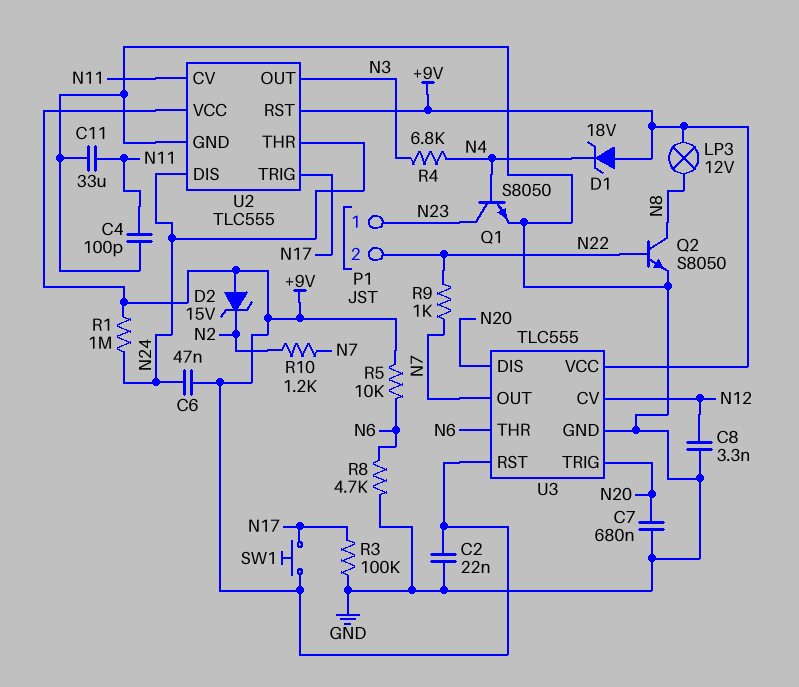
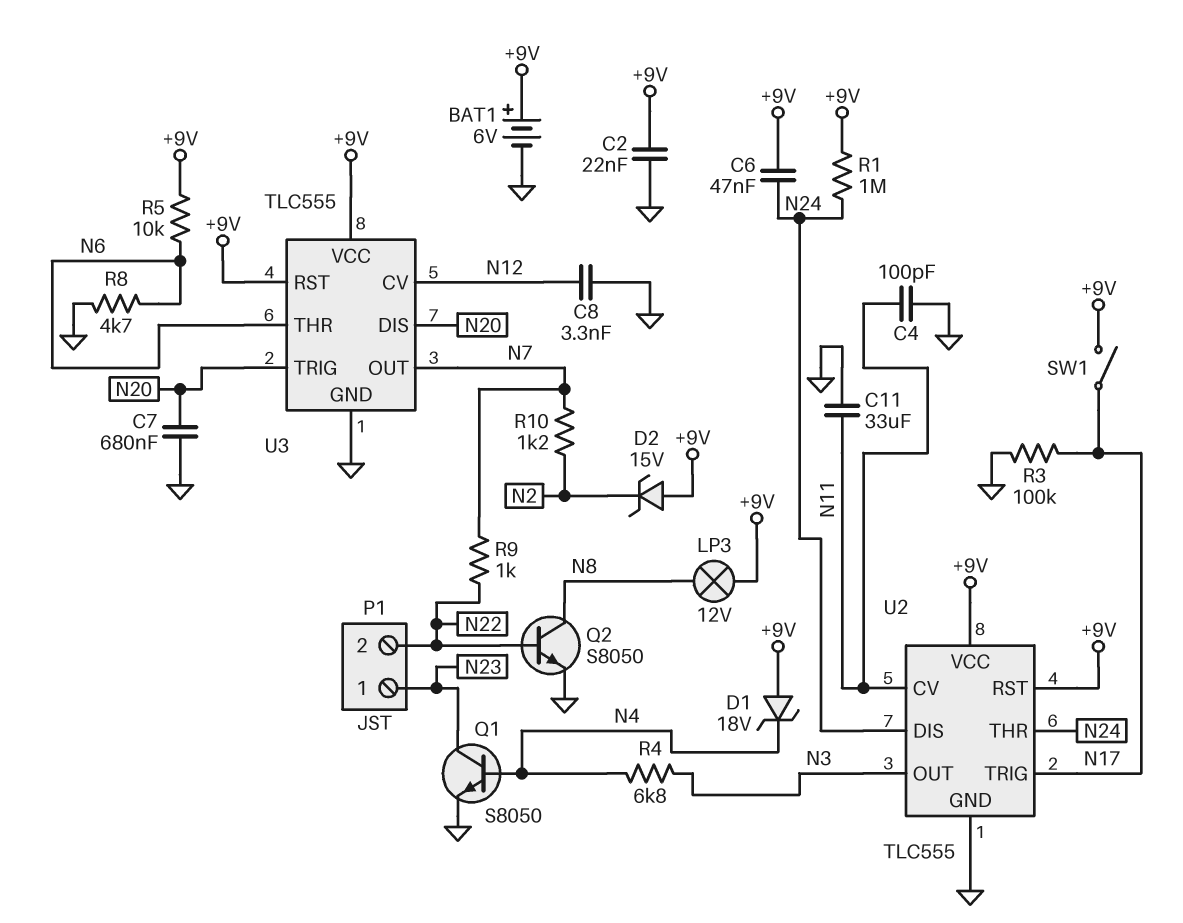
BAT1: none -> 6V (plus +9V, minus GND)
SW1: button (+9V, N17) -> switch (+9V, N17)

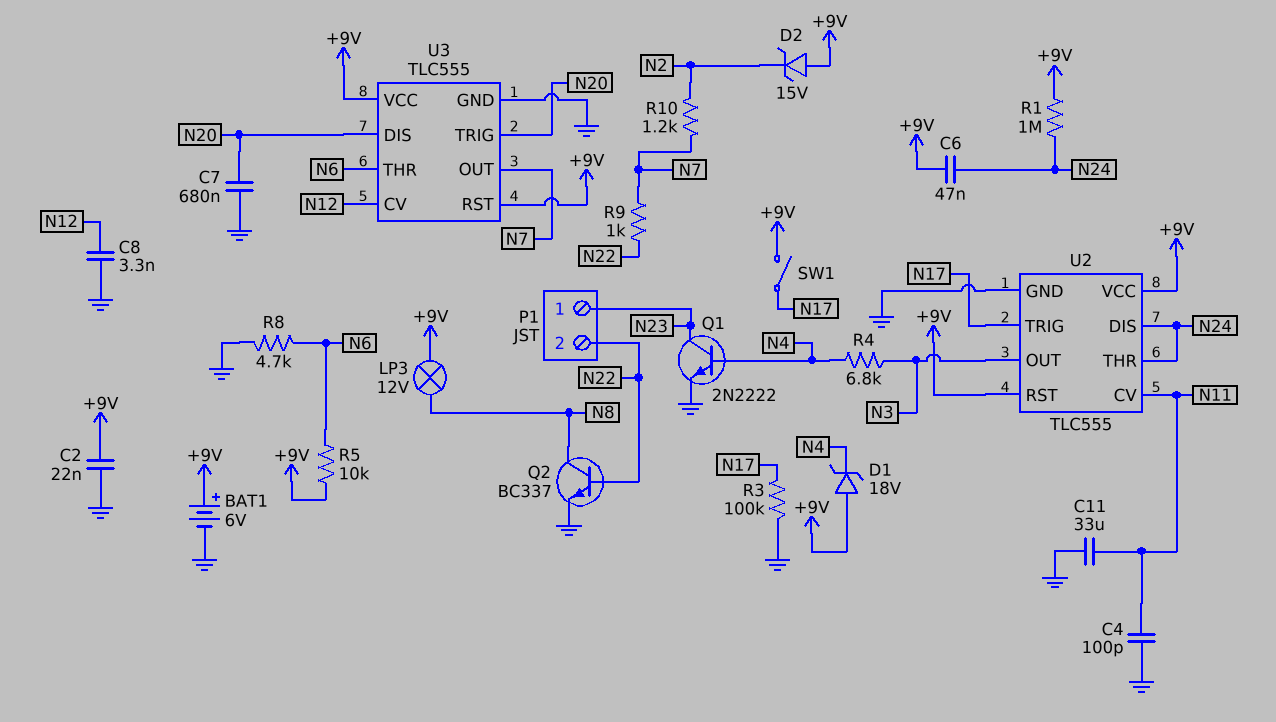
Q1: NPN S8050 (B N4, C N23, E GND) -> NPN 2N2222 (B N4, C N23, E GND)
Q2: NPN S8050 (B N22, C N8, E GND) -> NPN BC337 (B N22, C N8, E GND)

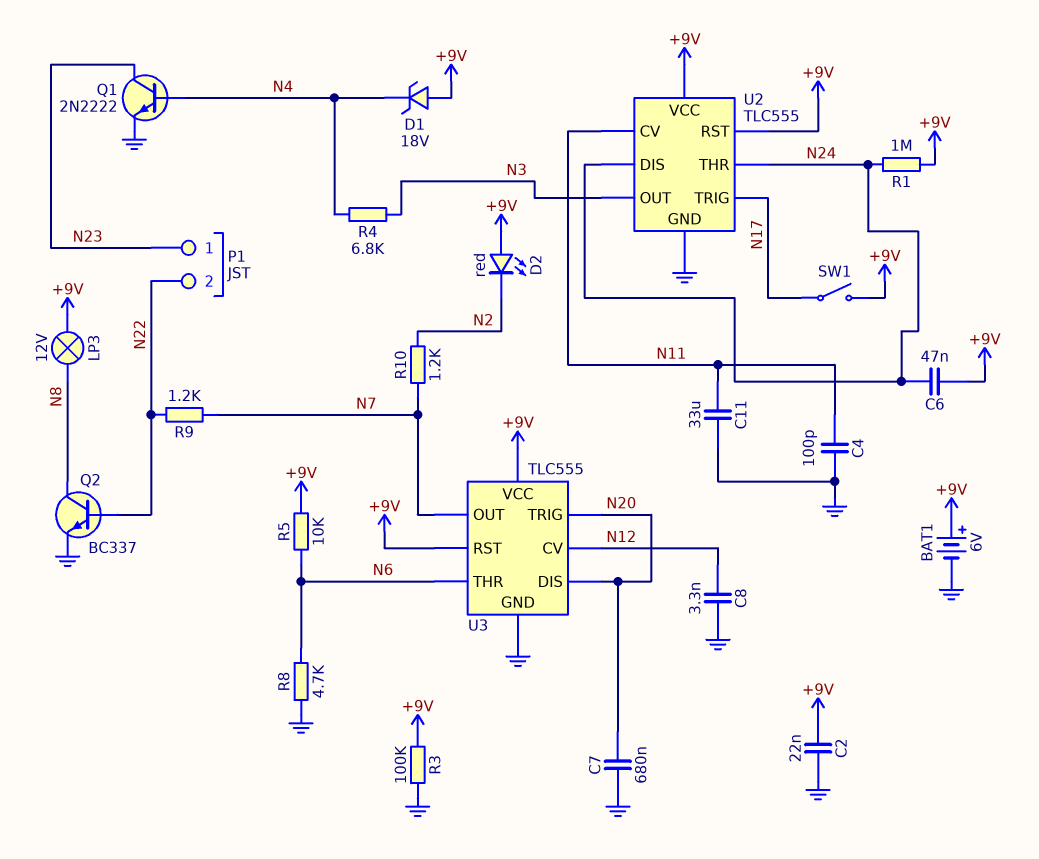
D2: zener 15V (A +9V, K N2) -> LED red (A +9V, K N2)
R3: 100k (GND, N17) -> 100k (+9V, GND)
R9: 1k (N7, N22) -> 1.2k (N7, N22)

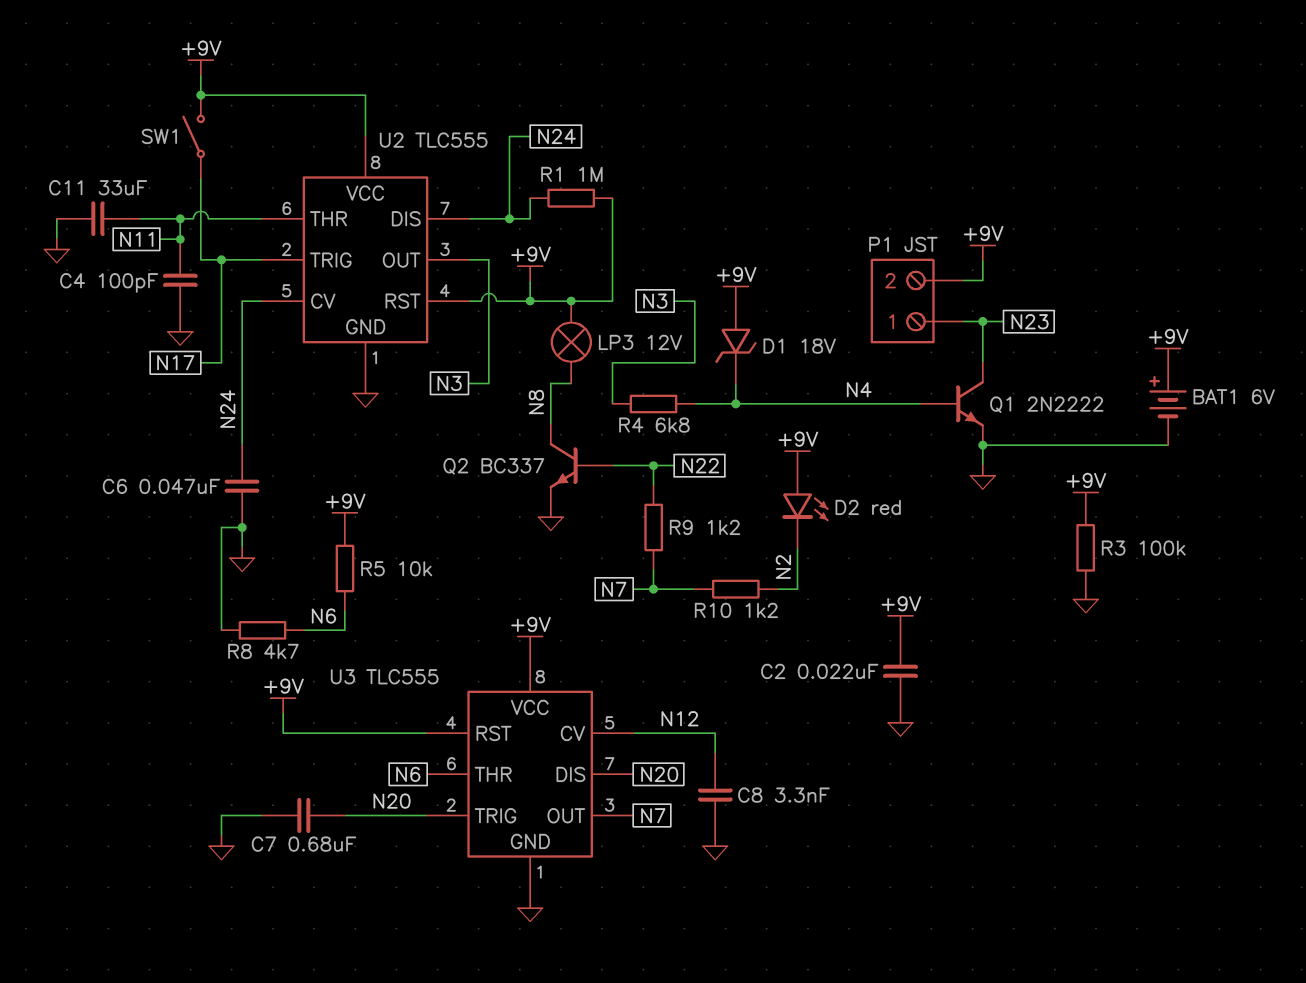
C6: 47nF (+9V, N24) -> 47nF (GND, N24)
P1 pin 2: N22 -> +9V
U2 pin CV: N11 -> N24
U2 pin THR: N24 -> N11

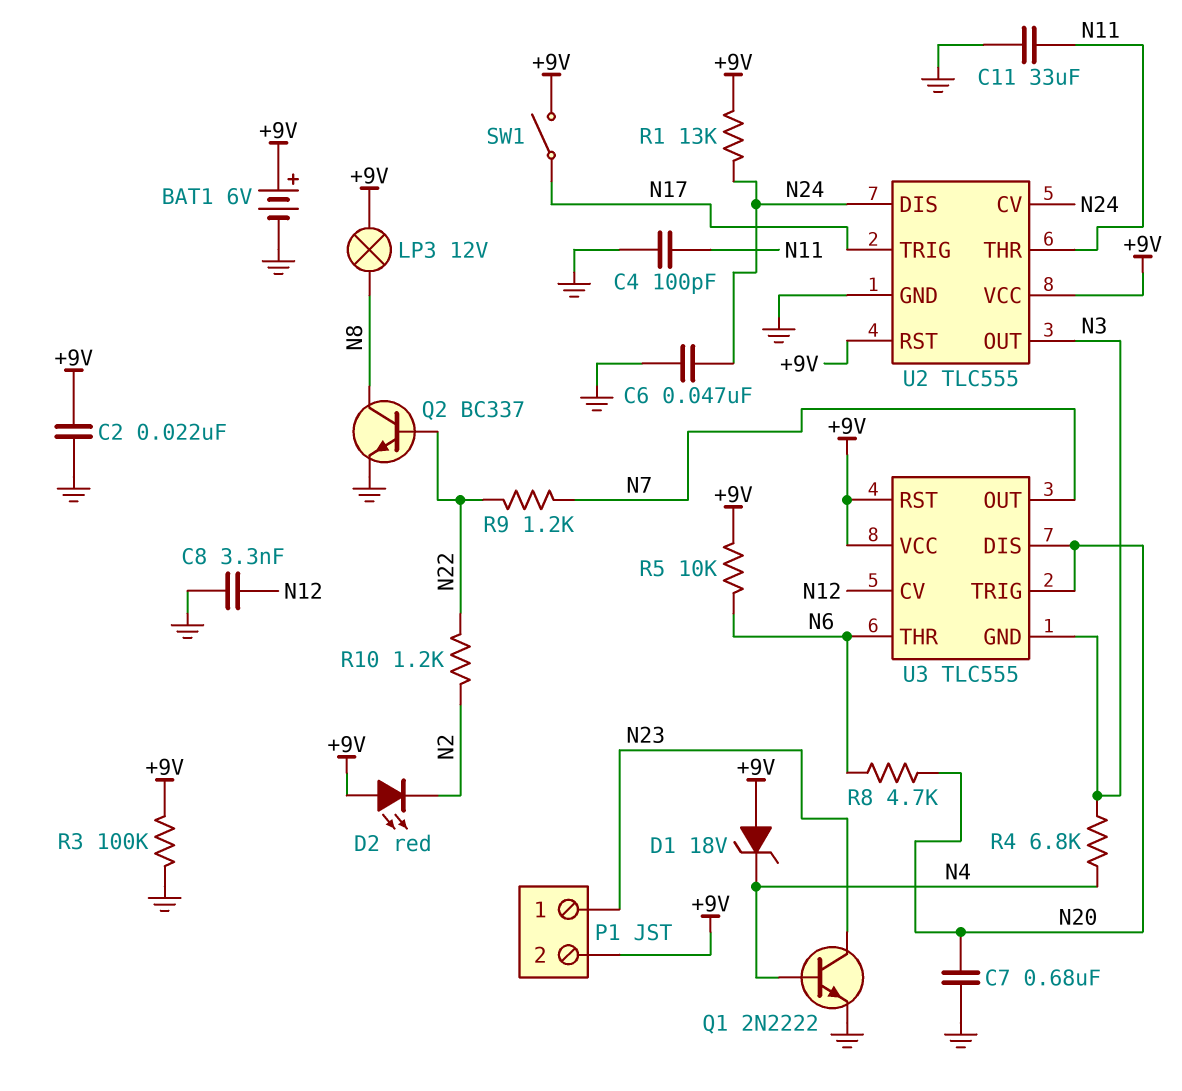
R1: 1M (+9V, N24) -> 13k (+9V, N24)
R8: 4.7k (GND, N6) -> 4.7k (N6, N20)
R10: 1.2k (N2, N7) -> 1.2k (N2, N22)
U3 pin GND: GND -> N3

